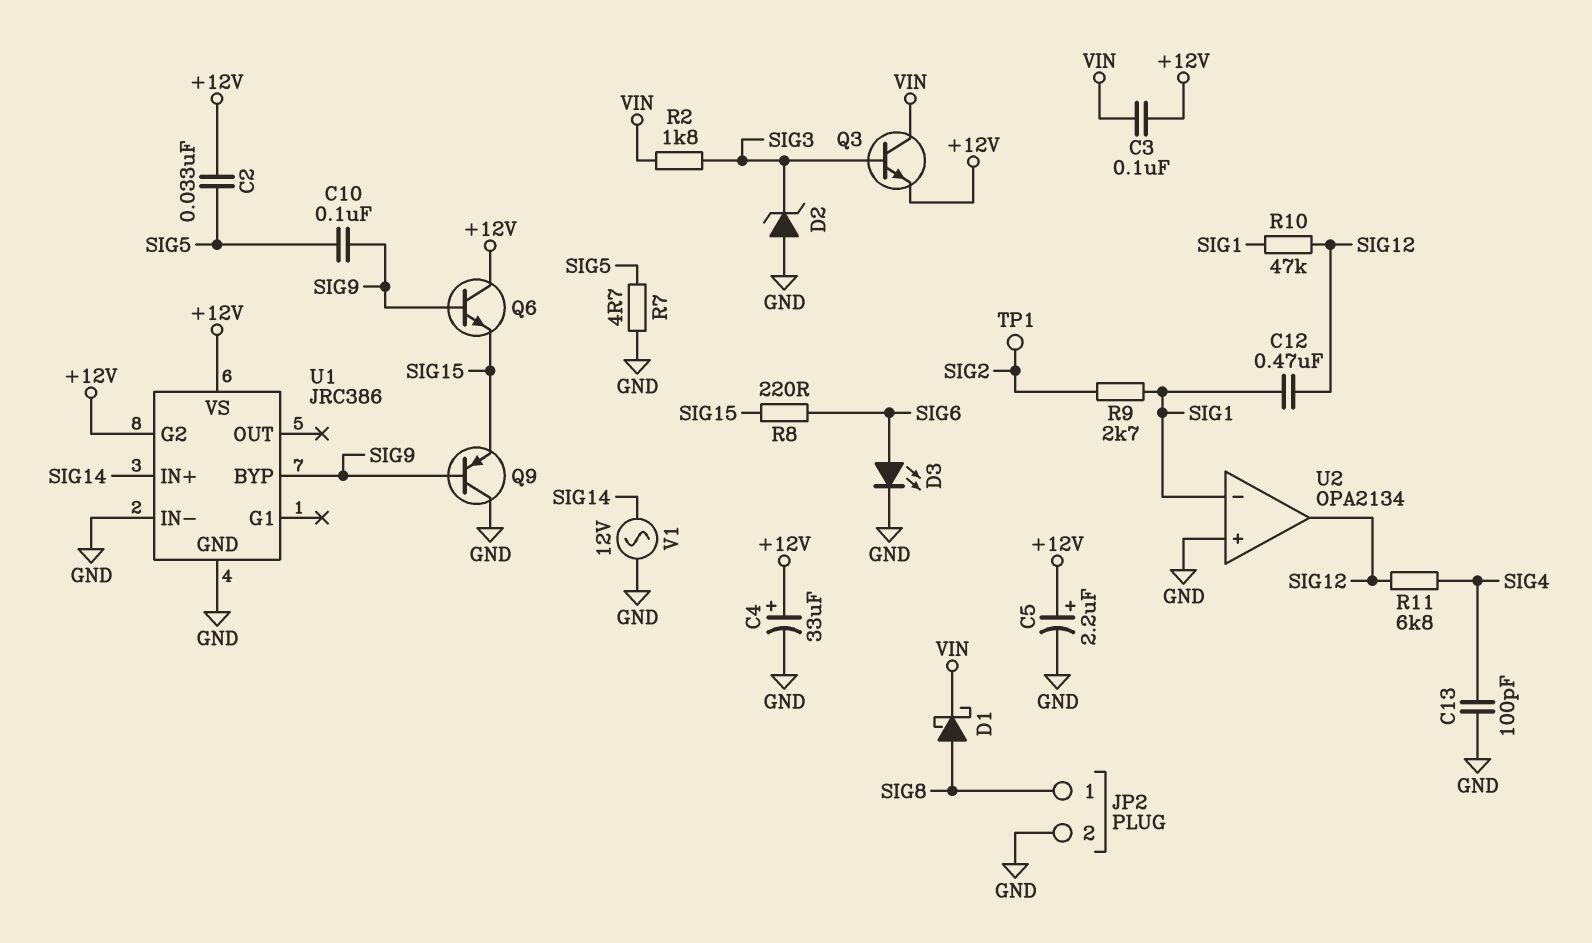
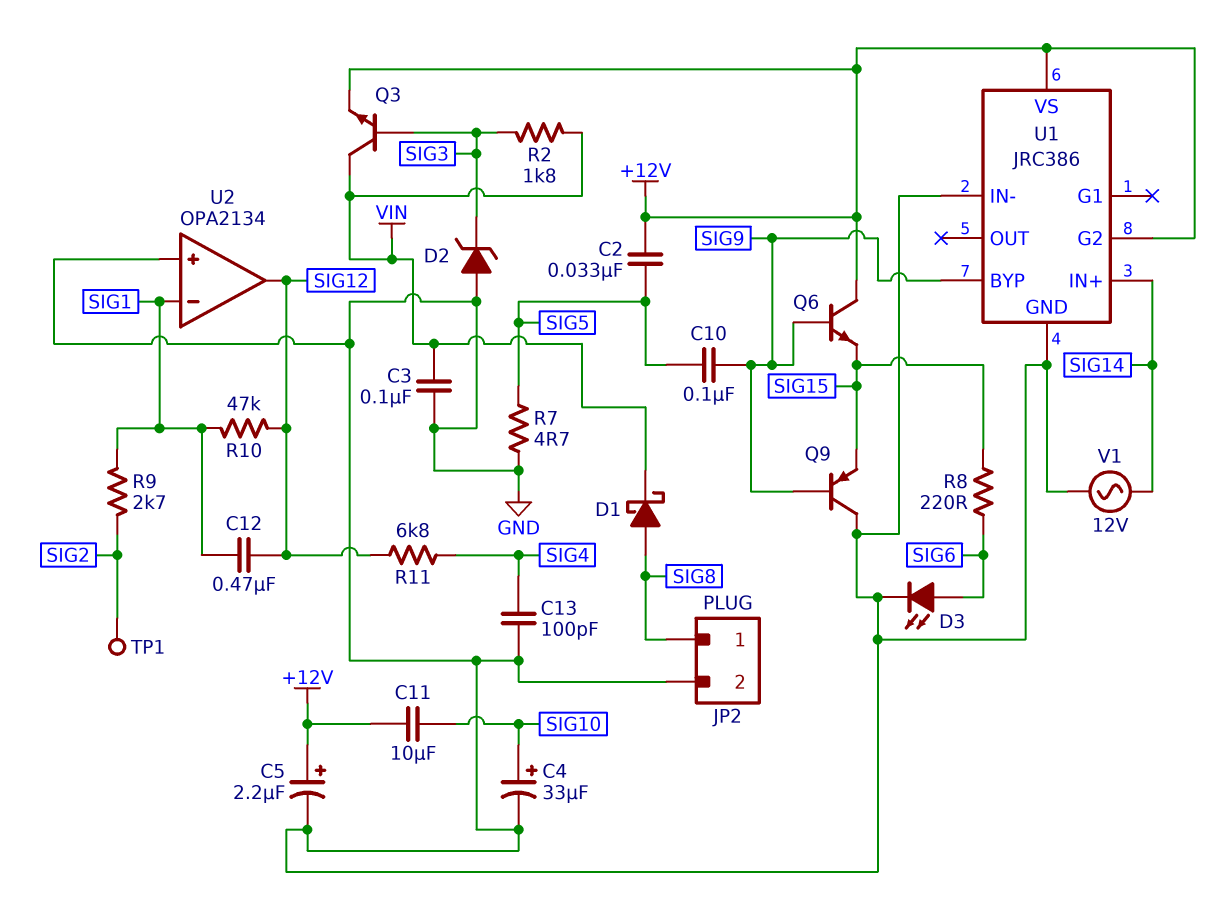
C3: 100nF (+12V, VIN) -> 100nF (GND, VIN)
C4: 33uF (plus +12V, minus GND) -> 33uF (plus SIG10, minus GND)
C11: none -> 10uF (+12V, SIG10)

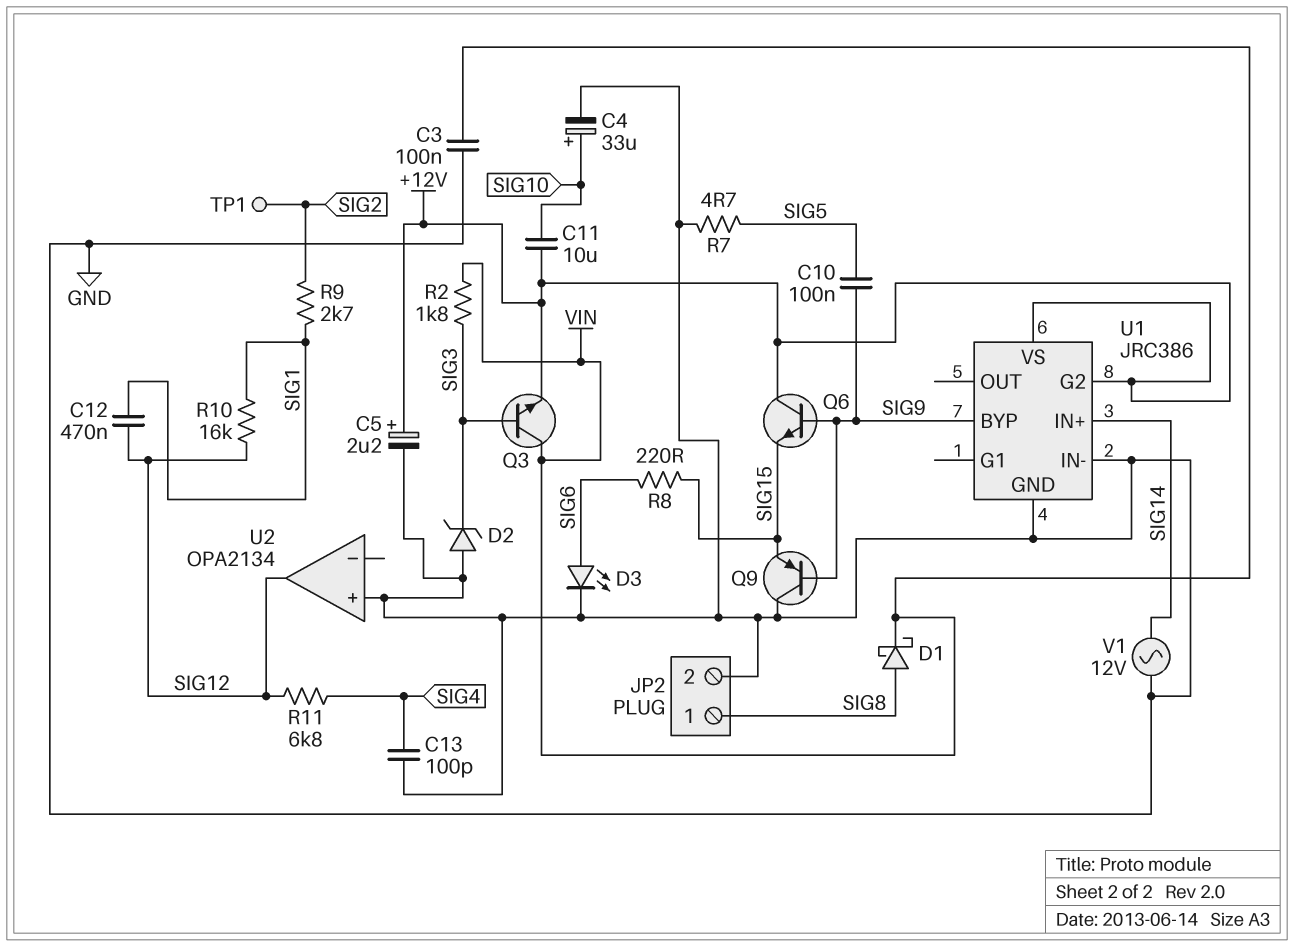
C2: 33nF (+12V, SIG5) -> none
R10: 47k (SIG1, SIG12) -> 16k (SIG1, SIG12)
U2 pin in-: SIG1 -> none

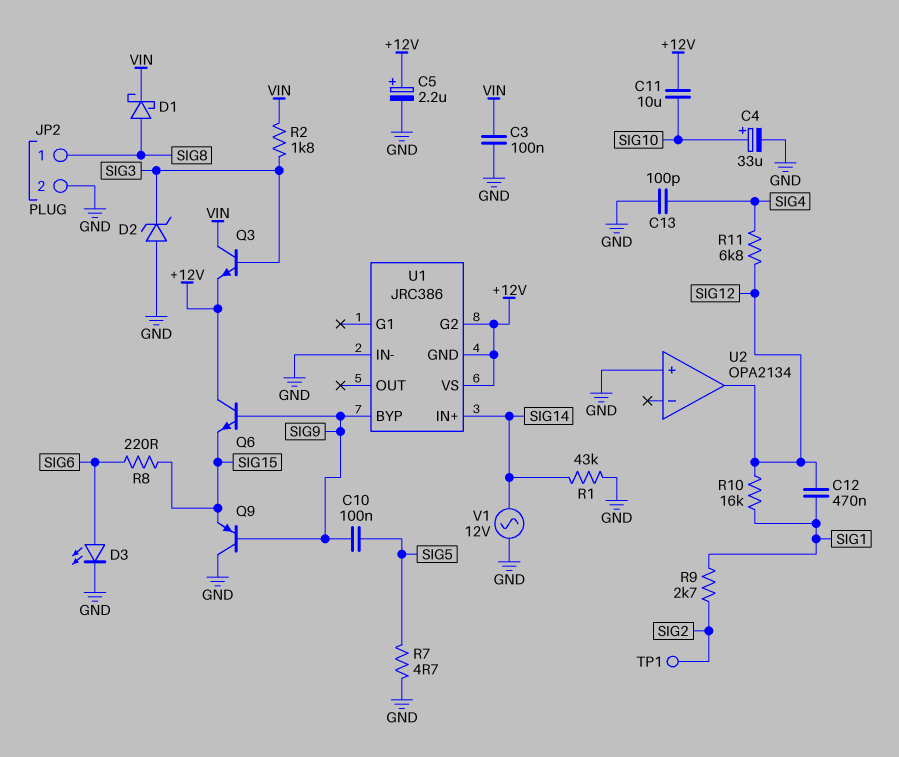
R1: none -> 43k (GND, SIG14)
U1 pin GND: GND -> +12V

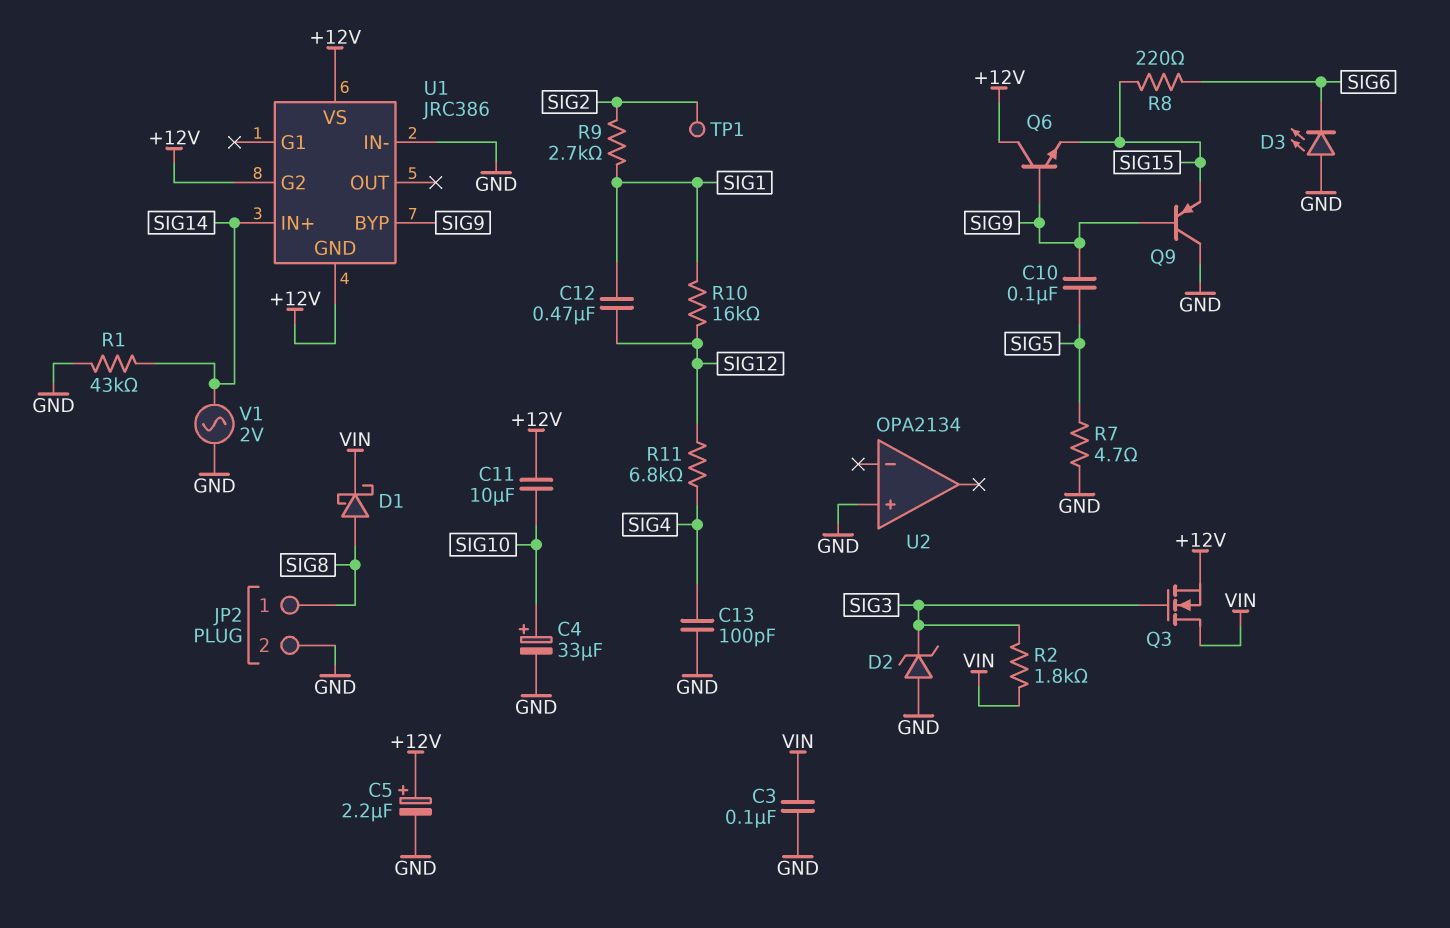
D3: LED (A SIG6, K GND) -> LED (A GND, K SIG6)
Q3: NPN (B SIG3, C VIN, E +12V) -> NMOS (G SIG3, D VIN, S +12V)
U2 pin out: SIG12 -> none
V1: AC 12V (GND, SIG14) -> AC 2V (GND, SIG14)

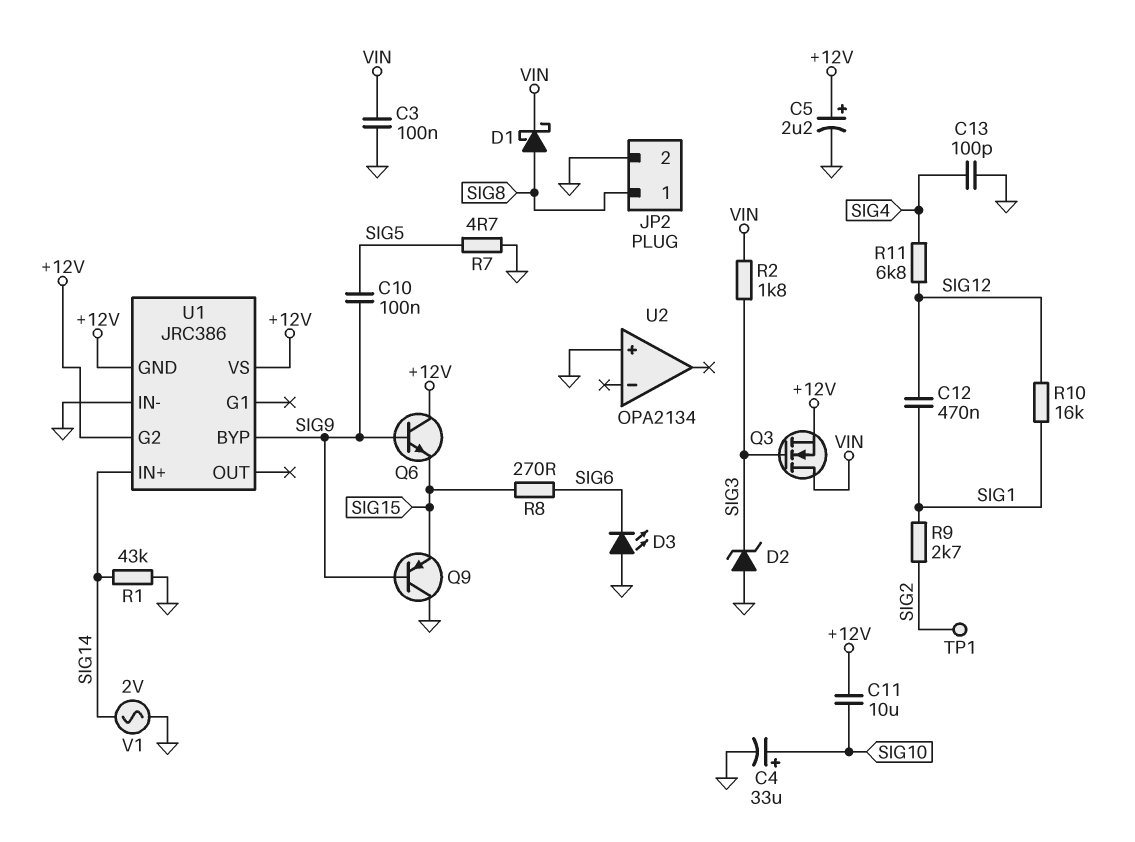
R8: 220 (SIG6, SIG15) -> 270 (SIG6, SIG15)

